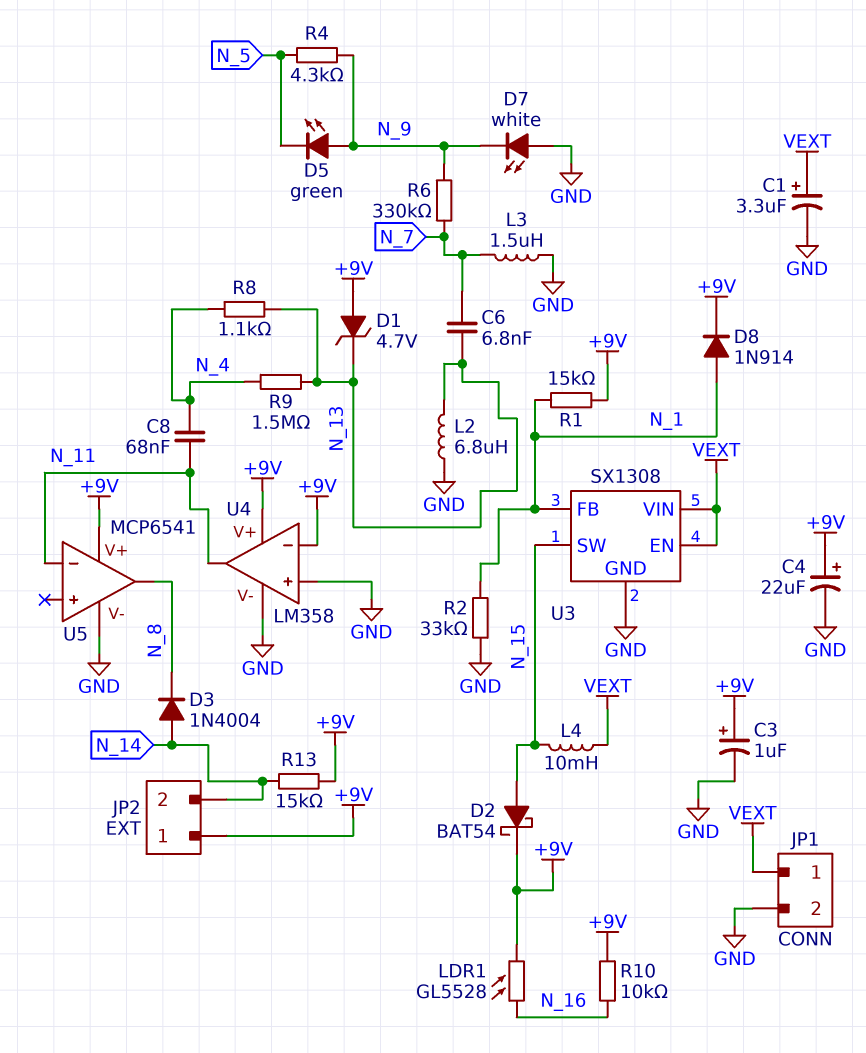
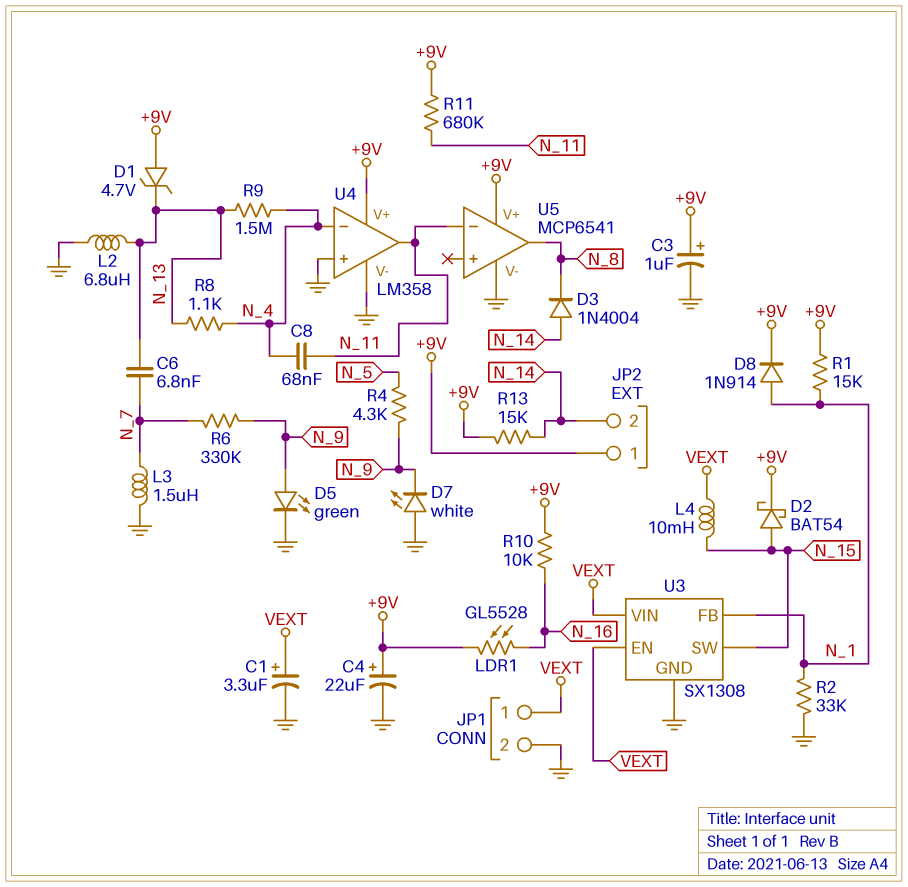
D5: LED green (A N_9, K N_5) -> LED green (A N_9, K GND)
R11: none -> 680k (+9V, N_11)
U4 pin in-: +9V -> N_4

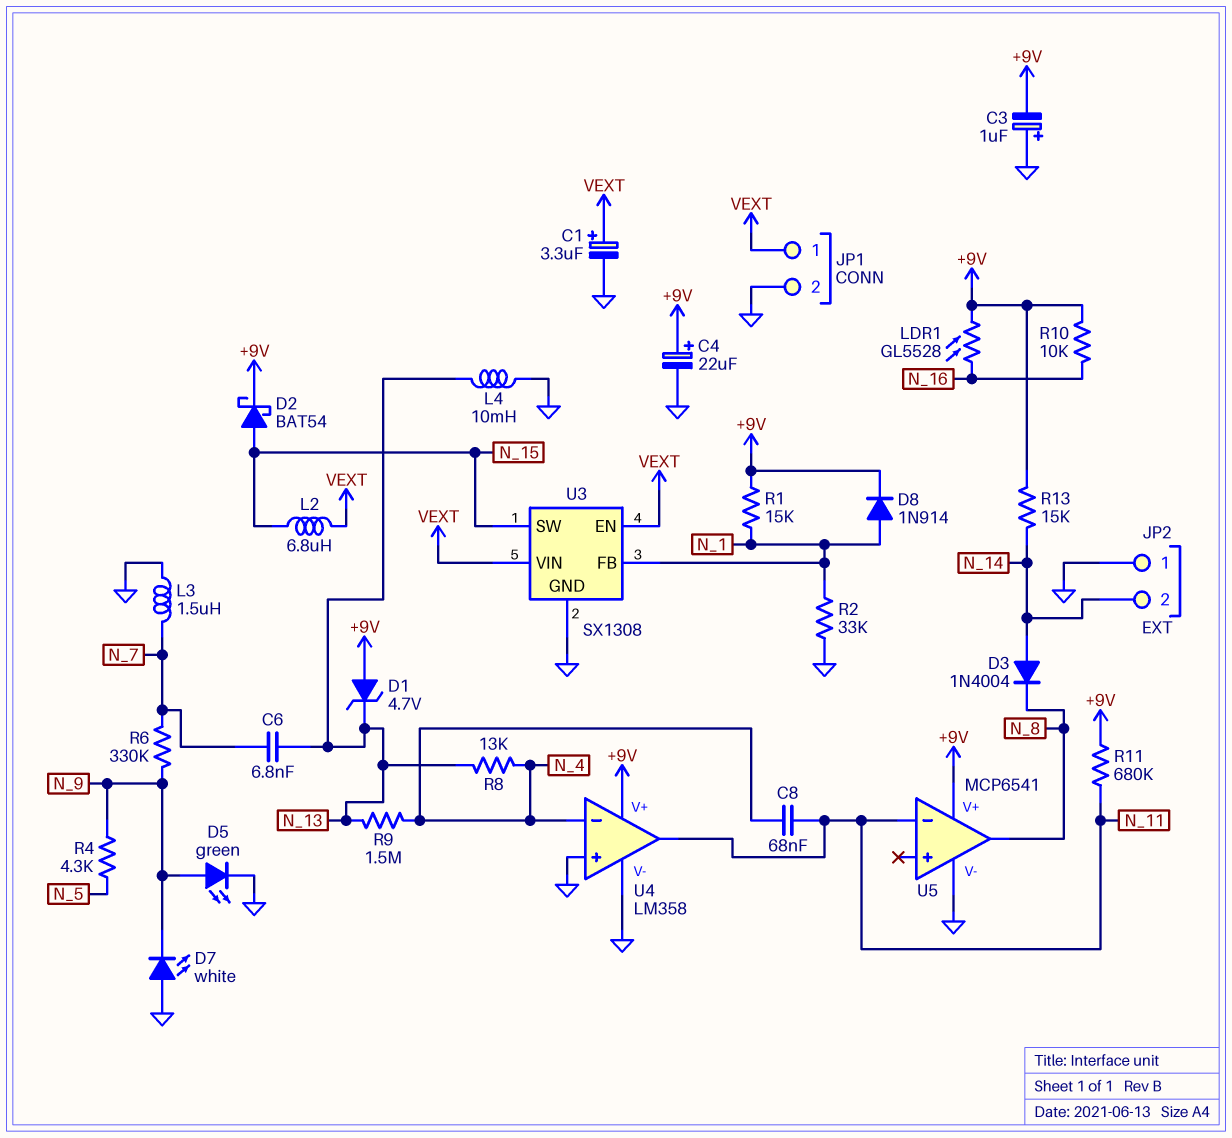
C3: 1uF (plus +9V, minus GND) -> 1uF (plus GND, minus +9V)
JP2 pin 1: +9V -> GND
L2: 6.8uH (GND, N_13) -> 6.8uH (N_15, VEXT)
L4: 10mH (N_15, VEXT) -> 10mH (GND, N_13)
R8: 1.1k (N_4, N_13) -> 13k (N_4, N_13)

